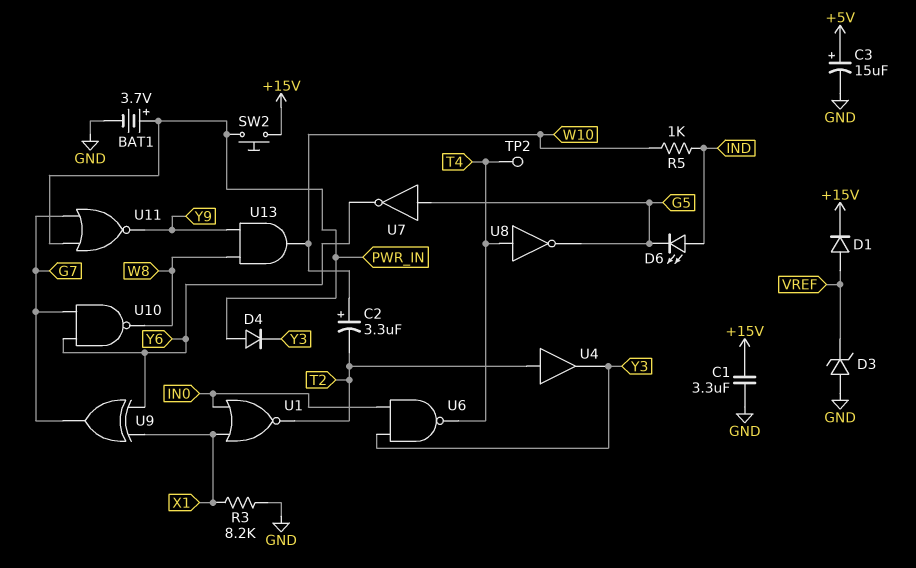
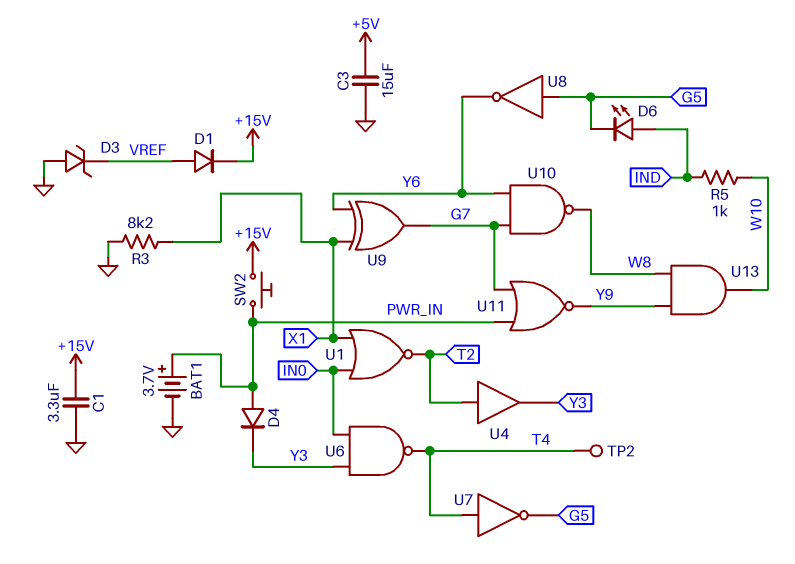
C2: 3.3uF (plus W10, minus T2) -> none
C3: 15uF (plus +5V, minus GND) -> 15uF (+5V, GND)
U7: NOT (in G5, out Y6) -> NOT (in T4, out G5)
U8: NOT (in T4, out G5) -> NOT (in G5, out Y6)

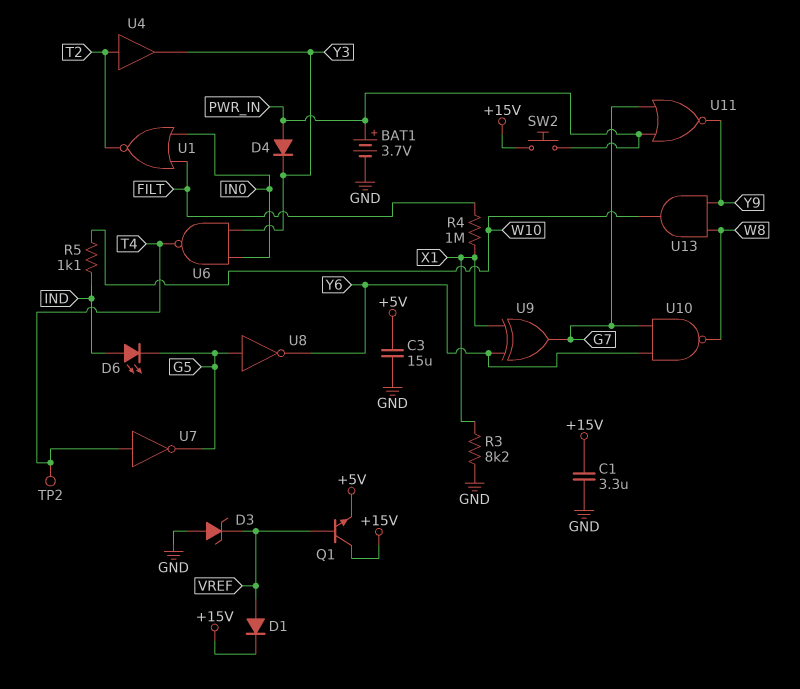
Q1: none -> NPN (B VREF, C +15V, E +5V)
R4: none -> 1M (FILT, X1)
R5: 1k (IND, W10) -> 1.1k (IND, W10)
U1: NOR (in IN0, in X1, out T2) -> NOR (in FILT, in IN0, out T2)

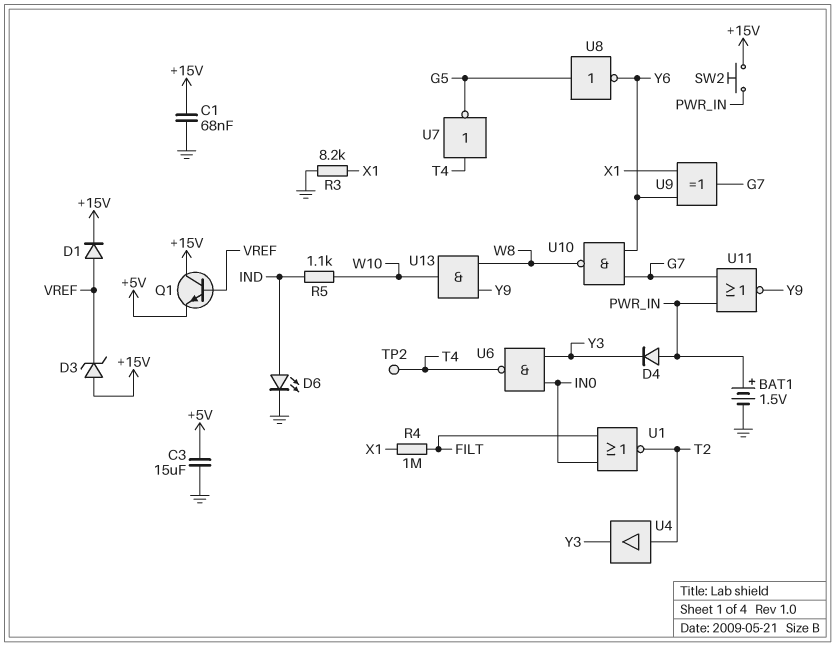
BAT1: 3.7V (plus PWR_IN, minus GND) -> 1.5V (plus PWR_IN, minus GND)
C1: 3.3uF (+15V, GND) -> 68nF (+15V, GND)
D3: zener (A GND, K VREF) -> zener (A +15V, K VREF)
D6: LED (A IND, K G5) -> LED (A IND, K GND)

